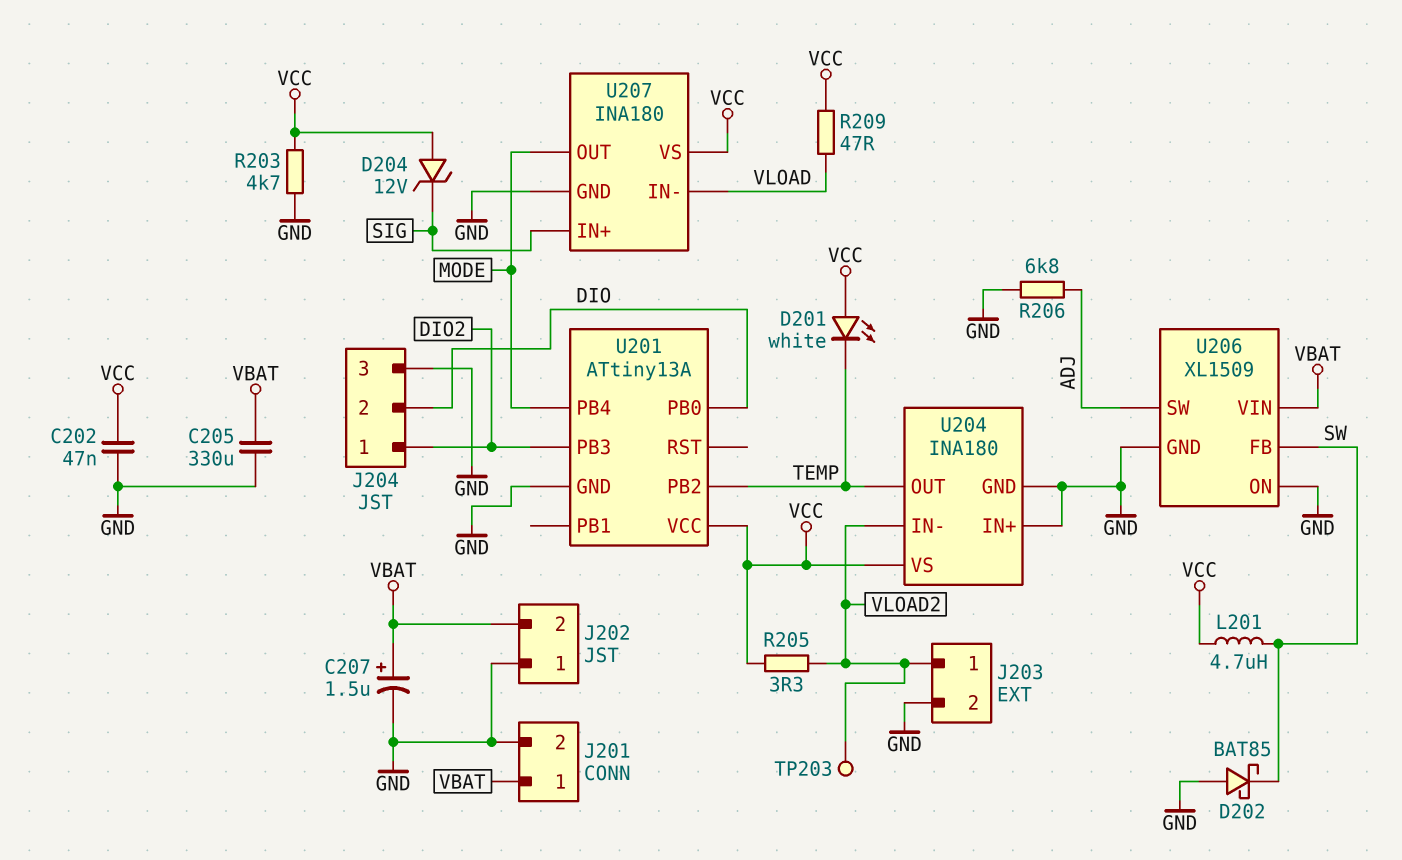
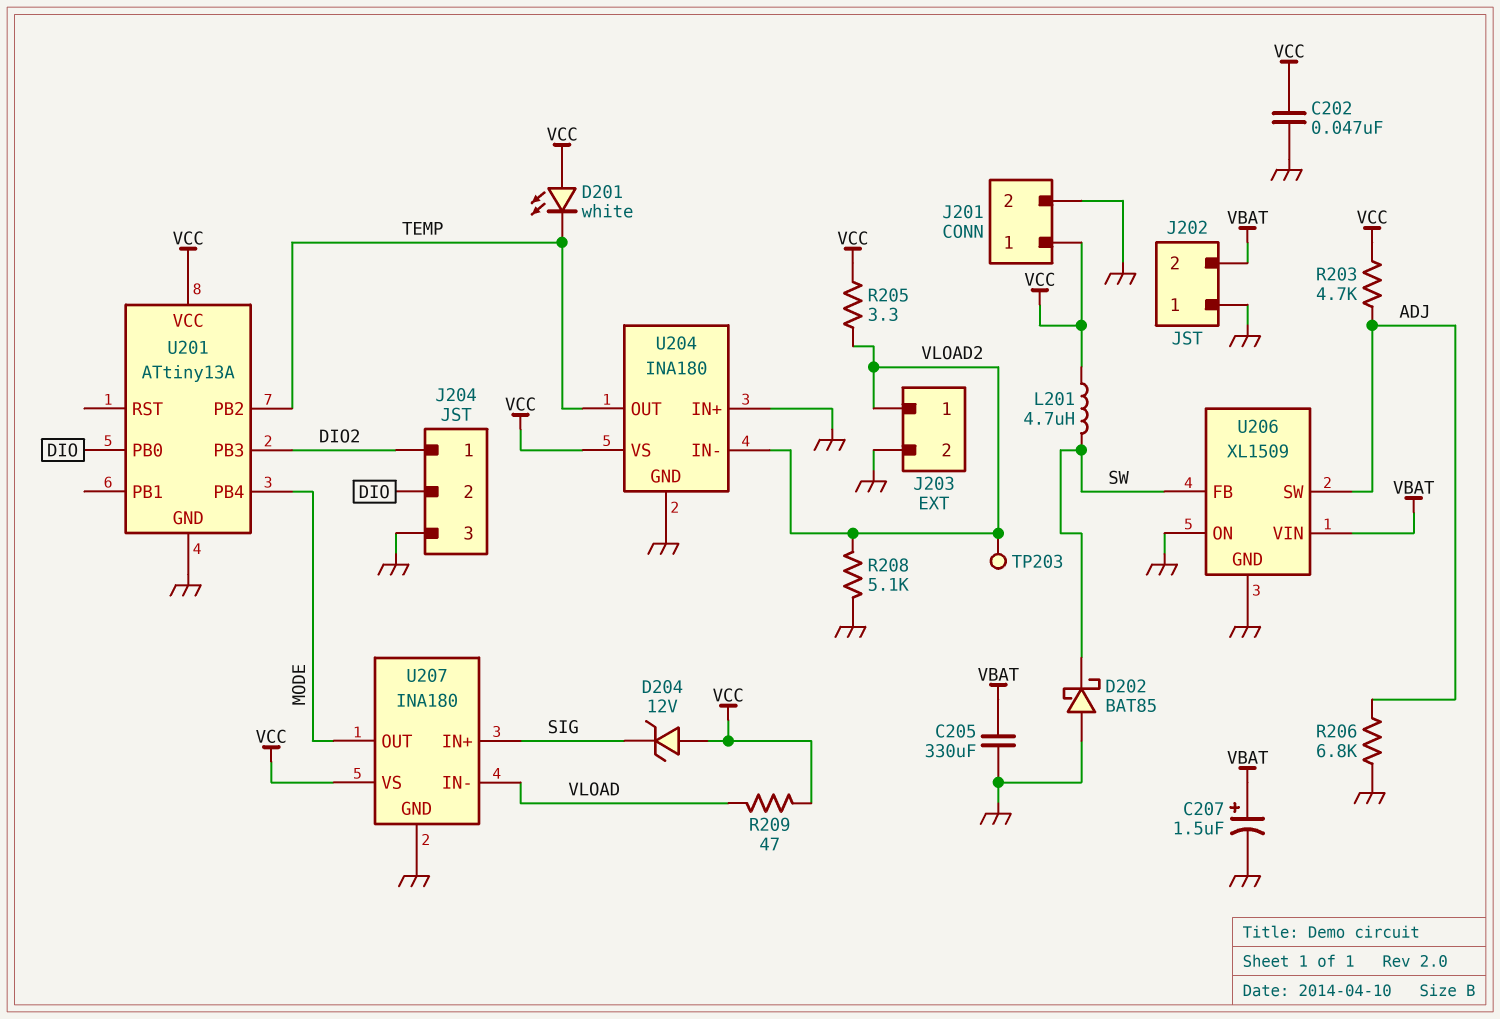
J201 pin 1: VBAT -> VCC
R203: 4.7k (GND, VCC) -> 4.7k (ADJ, VCC)
R208: none -> 5.1k (GND, VLOAD2)

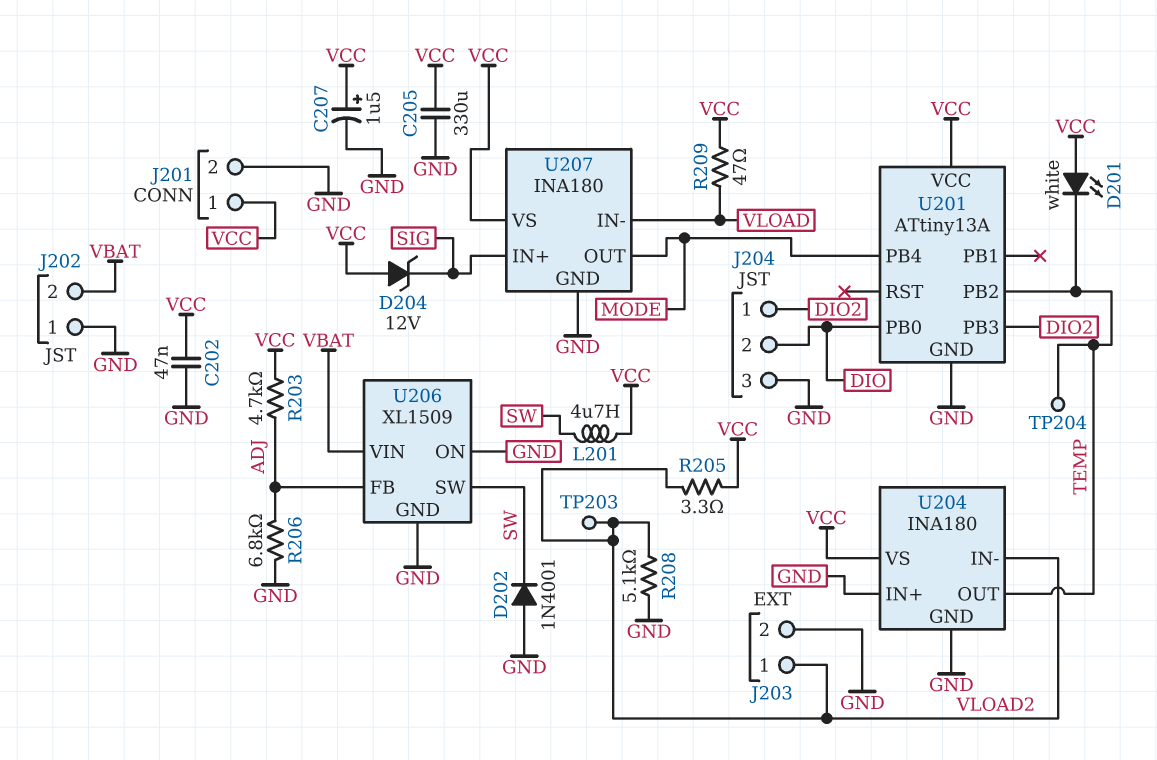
C205: 330uF (GND, VBAT) -> 330uF (GND, VCC)
C207: 1.5uF (plus VBAT, minus GND) -> 1.5uF (plus VCC, minus GND)
D202: schottky BAT85 (A GND, K SW) -> diode 1N4001 (A GND, K SW)
TP204: none -> test point (TEMP)
U206 pin FB: SW -> ADJ
U206 pin SW: ADJ -> SW

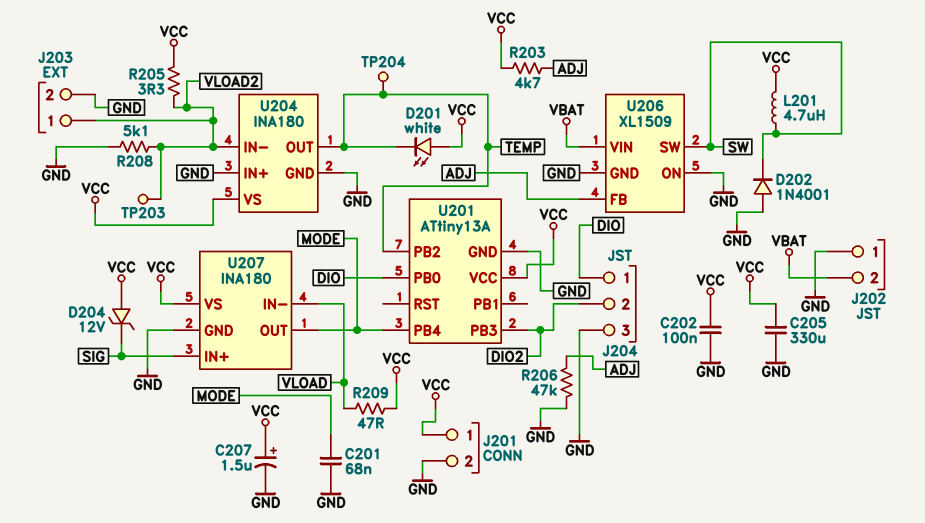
C201: none -> 68nF (GND, MODE)
C202: 47nF (GND, VCC) -> 100nF (GND, VCC)
J204 pin 1: DIO2 -> DIO
J204 pin 2: DIO -> DIO2
R206: 6.8k (ADJ, GND) -> 47k (ADJ, GND)

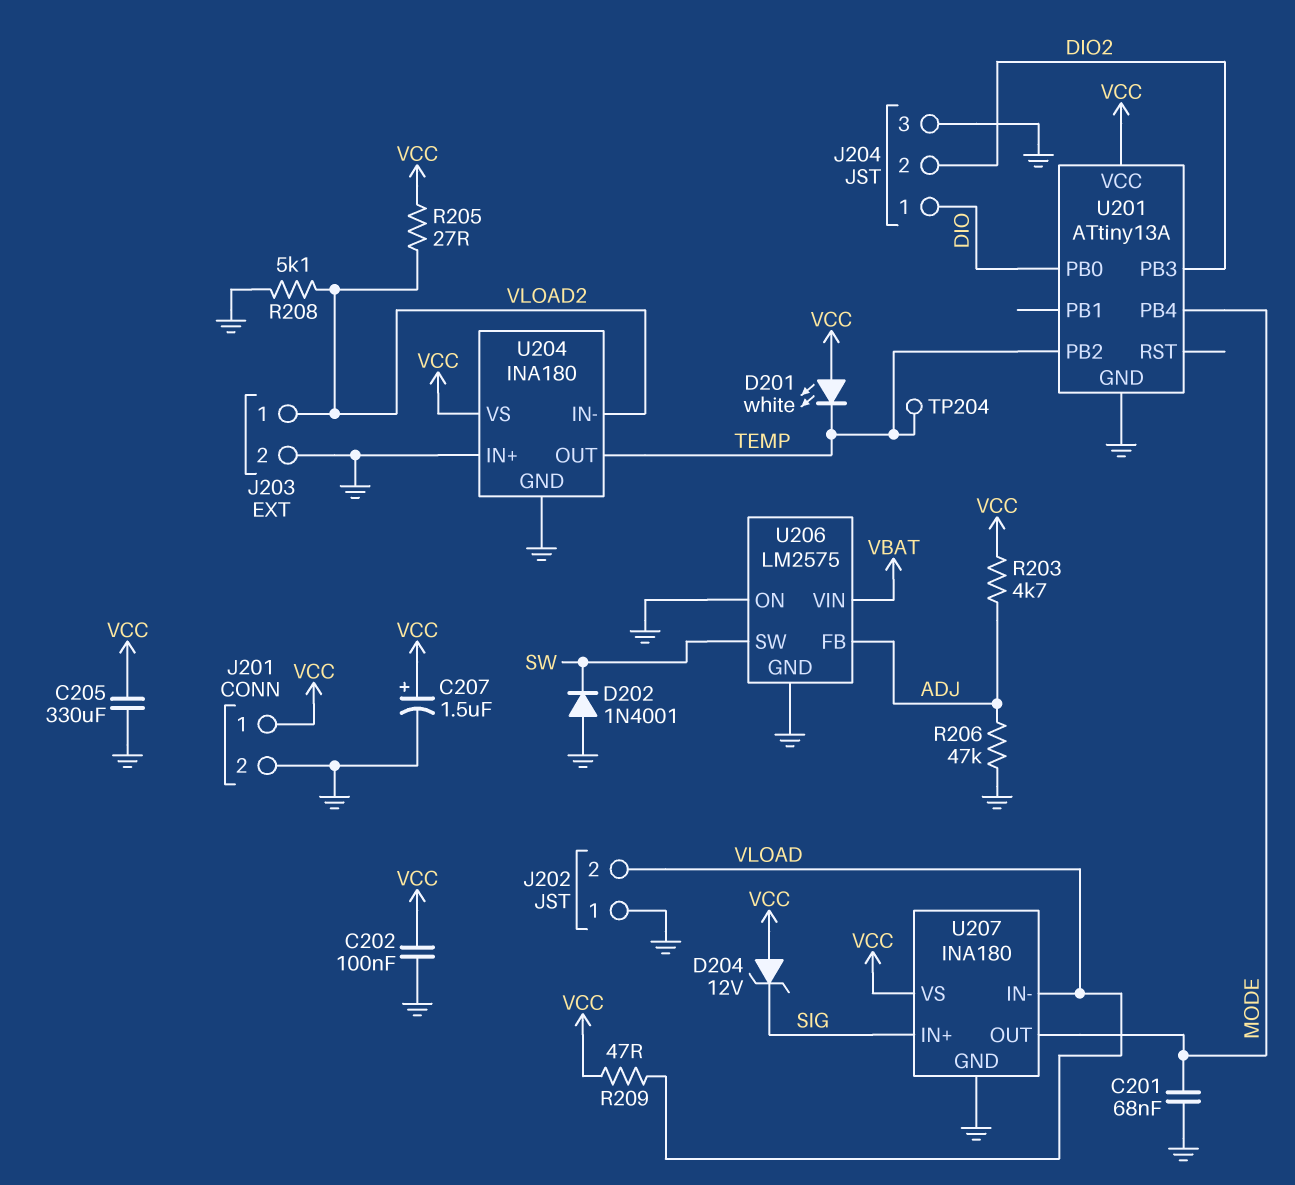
J202 pin 2: VBAT -> VLOAD
L201: 4.7uH (SW, VCC) -> none
R205: 3.3 (VCC, VLOAD2) -> 27 (VCC, VLOAD2)
TP203: test point (VLOAD2) -> none
U206: XL1509 -> LM2575

